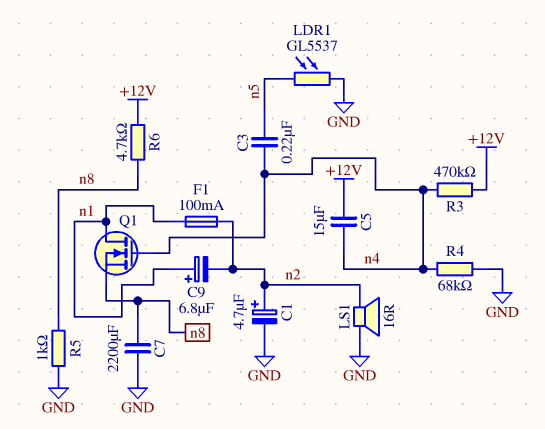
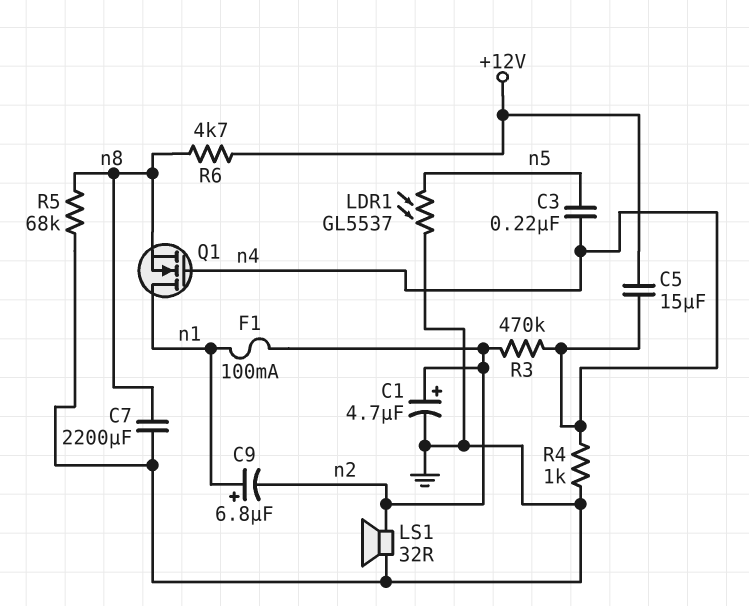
LS1: speaker 16R (GND, n2) -> speaker 32R (GND, n2)
R3: 470k (+12V, n4) -> 470k (n2, n4)
R4: 68k (GND, n4) -> 1k (GND, n4)
R5: 1k (GND, n8) -> 68k (GND, n8)

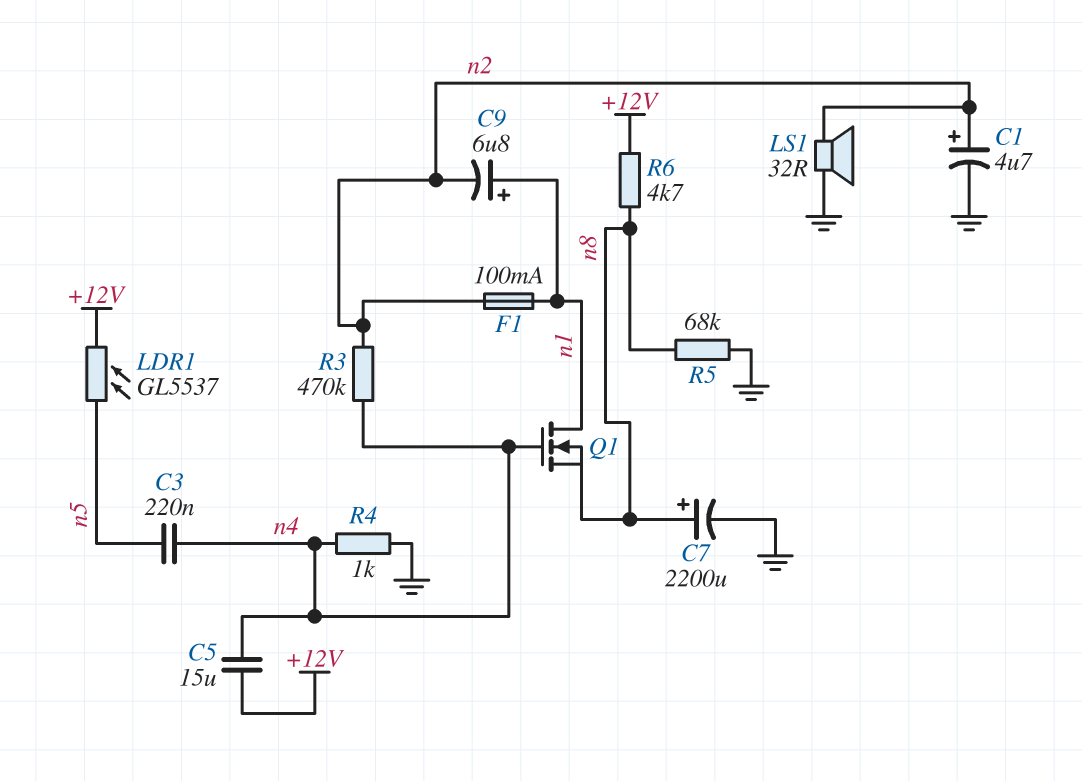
C7: 2200uF (GND, n8) -> 2200uF (plus n8, minus GND)
LDR1: GL5537 (GND, n5) -> GL5537 (+12V, n5)

